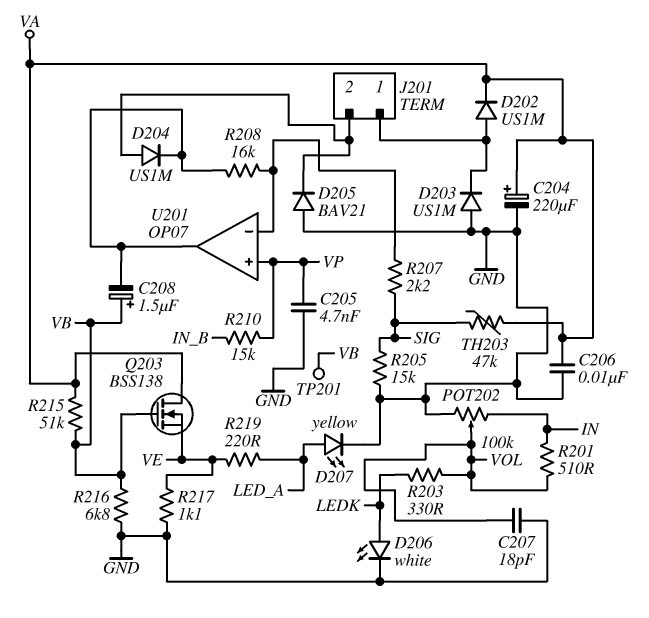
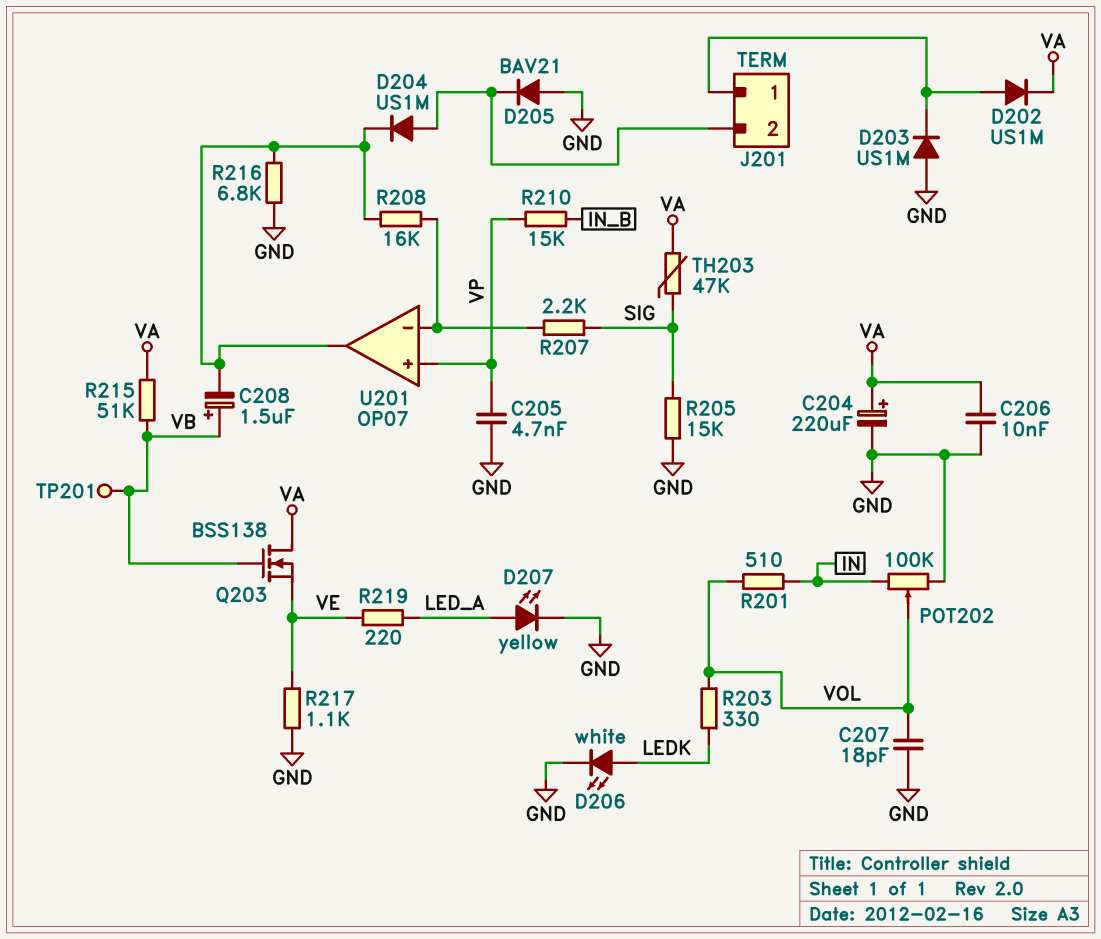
R216: 6.8k (GND, VB) -> 6.8k (GND, U201/out)

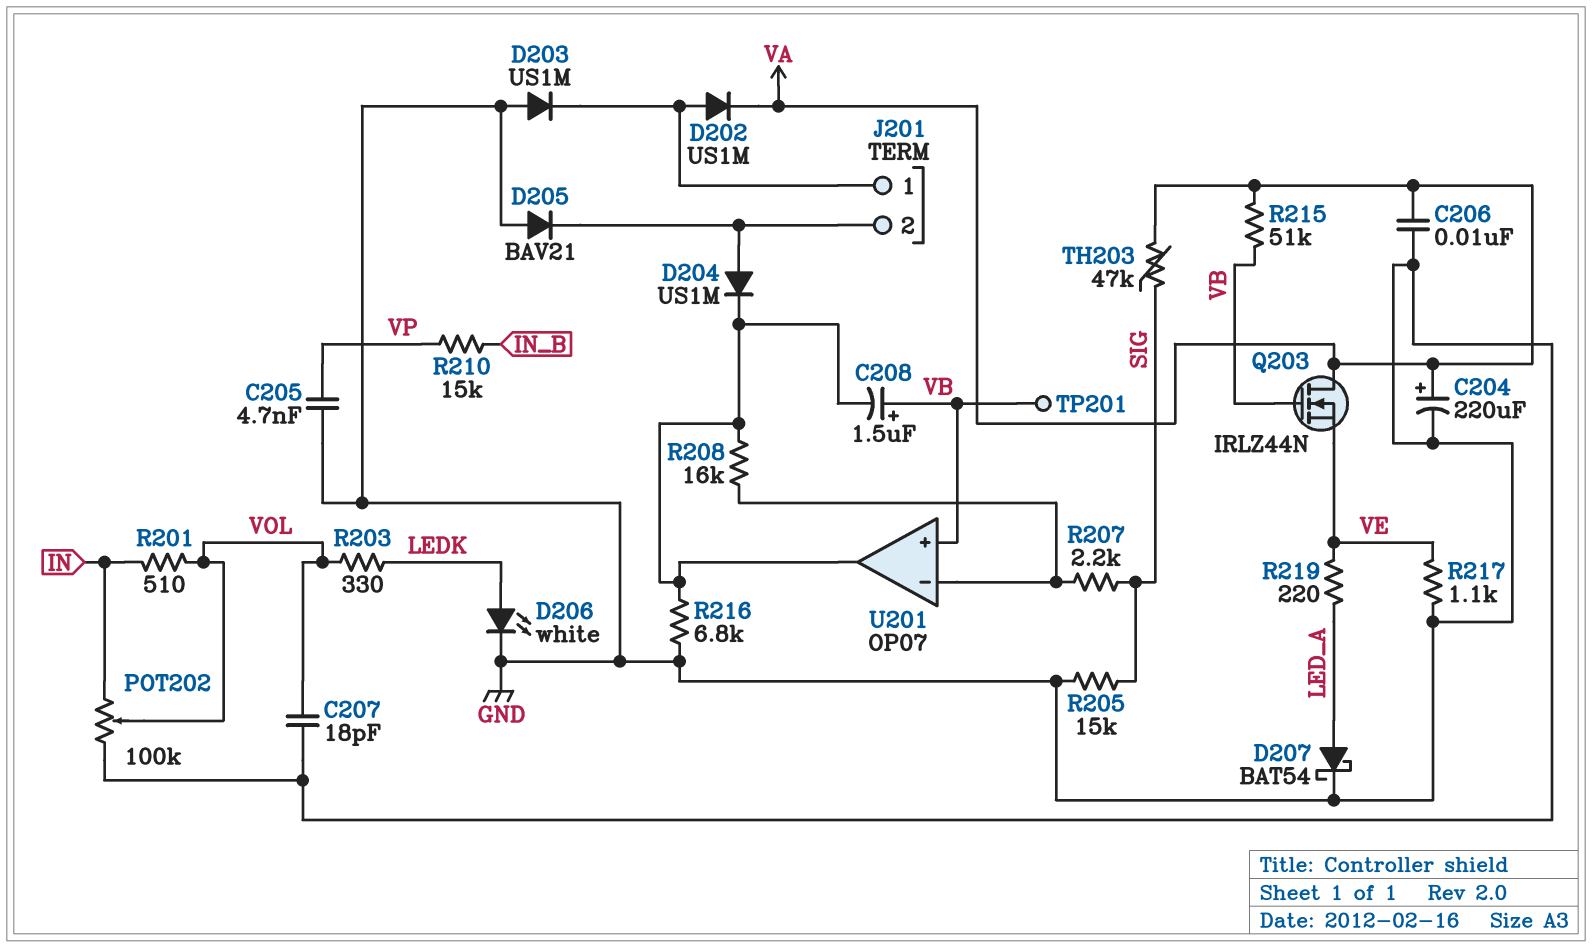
D207: LED yellow (A LED_A, K GND) -> schottky BAT54 (A LED_A, K GND)
Q203: NMOS BSS138 (G VB, D VA, S VE) -> NMOS IRLZ44N (G VB, D VA, S VE)
U201 pin in+: VP -> VB

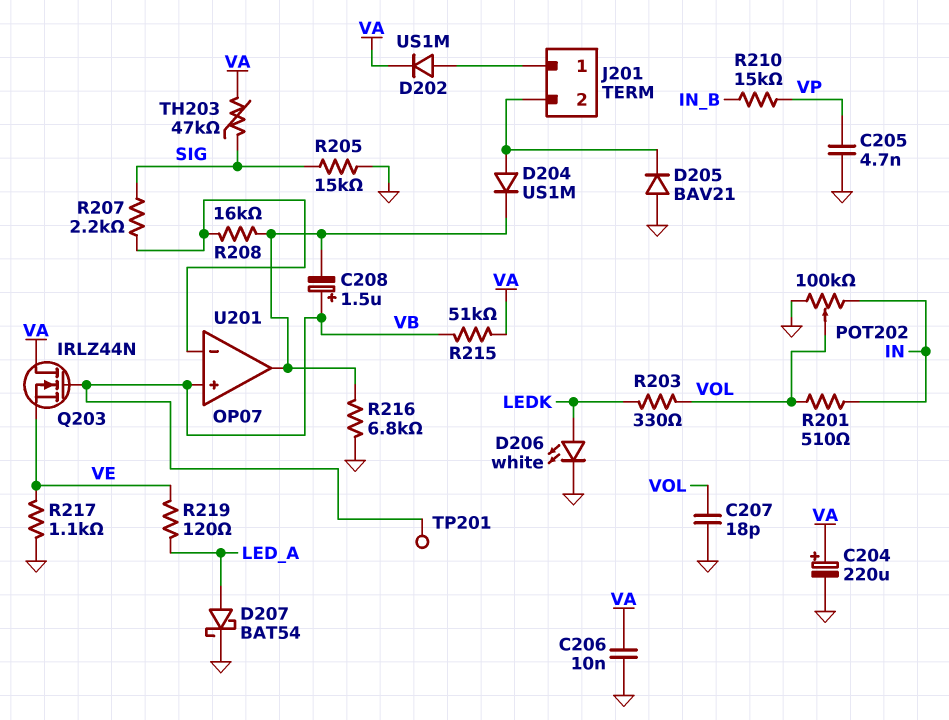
D203: diode US1M (A GND, K J201/1) -> none
R219: 220 (LED_A, VE) -> 120 (LED_A, VE)

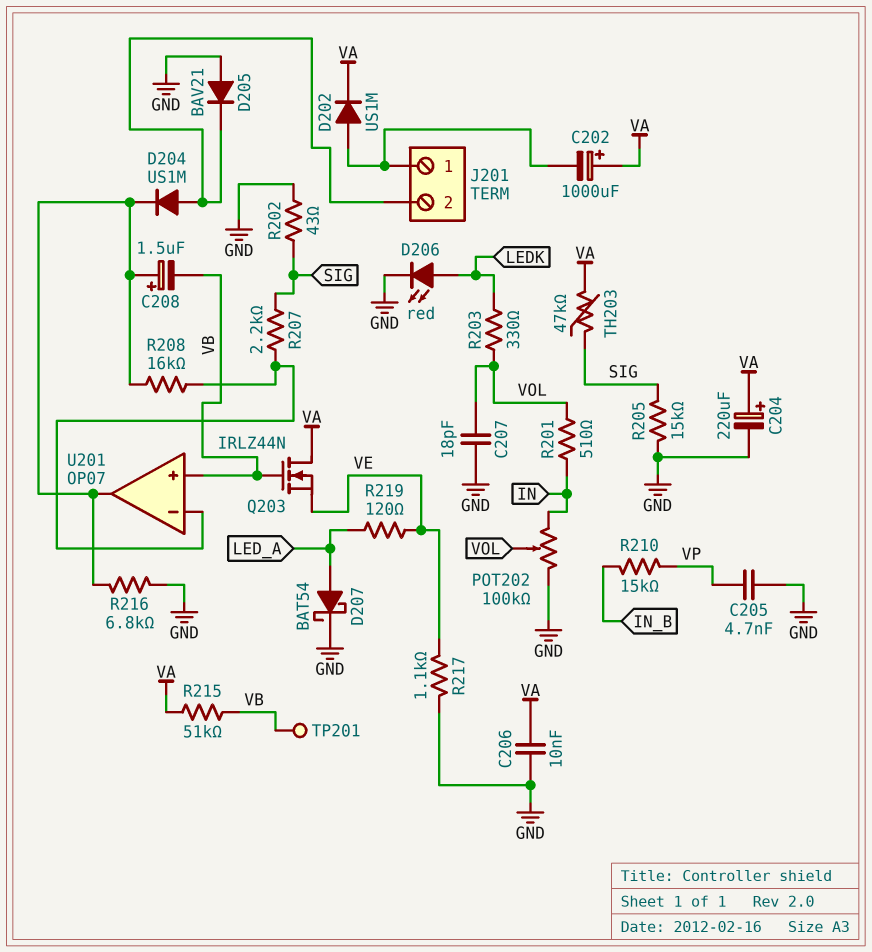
C202: none -> 1000uF (plus VA, minus J201/1)
C208: 1.5uF (plus VB, minus U201/out) -> 1.5uF (plus U201/out, minus VB)
D206: LED white (A LEDK, K GND) -> LED red (A LEDK, K GND)
R202: none -> 43 (GND, SIG)

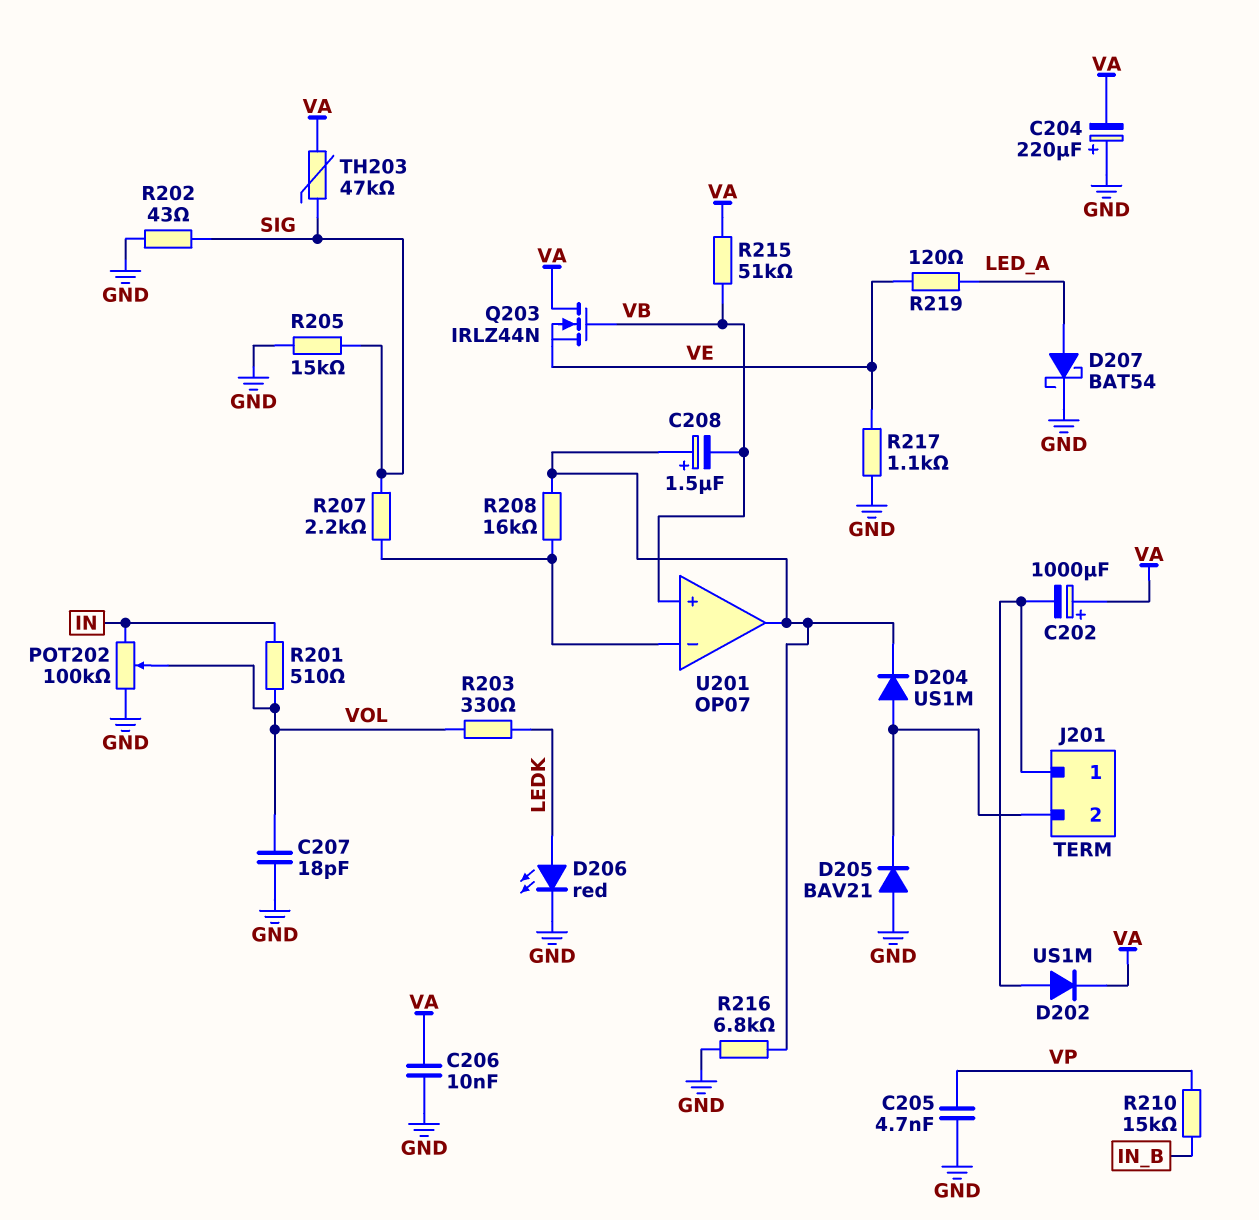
C204: 220uF (plus VA, minus GND) -> 220uF (plus GND, minus VA)
TP201: test point (VB) -> none

